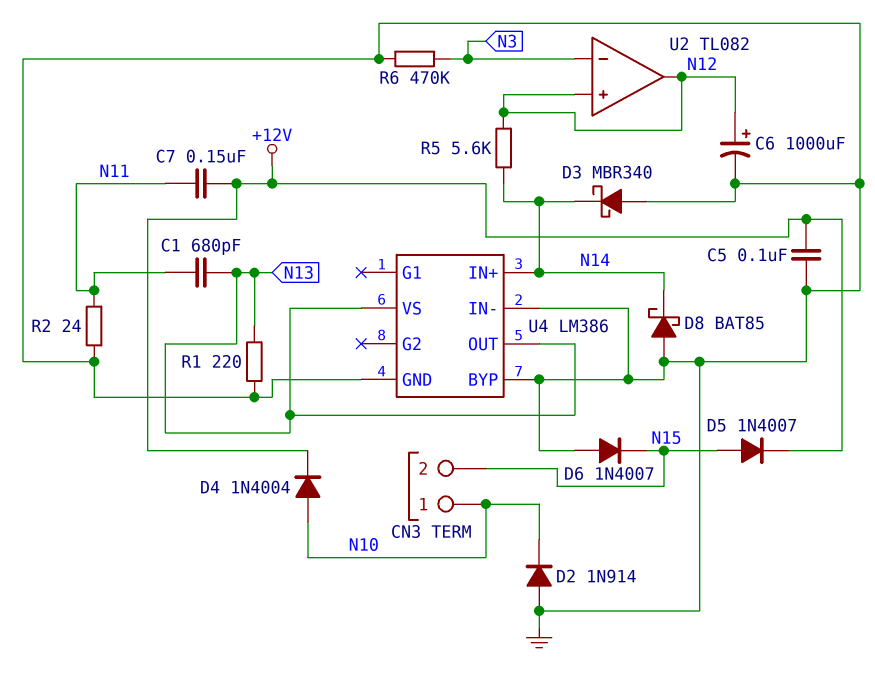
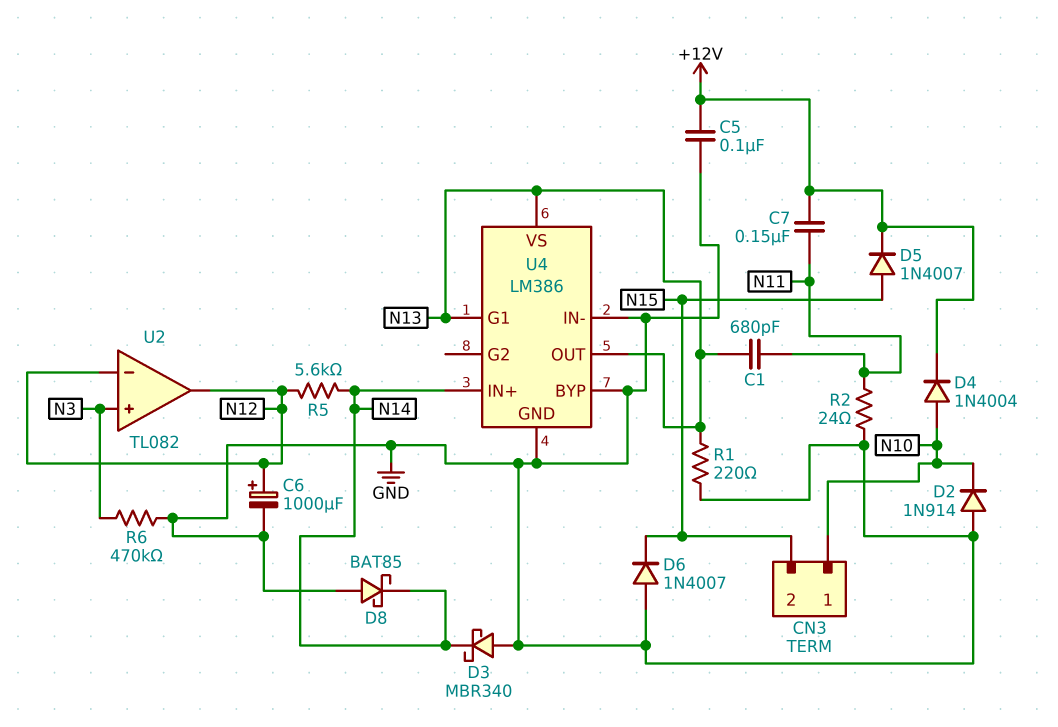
U2 pin in+: N12 -> N3
U2 pin in-: N3 -> N12
U4 pin G1: none -> N13

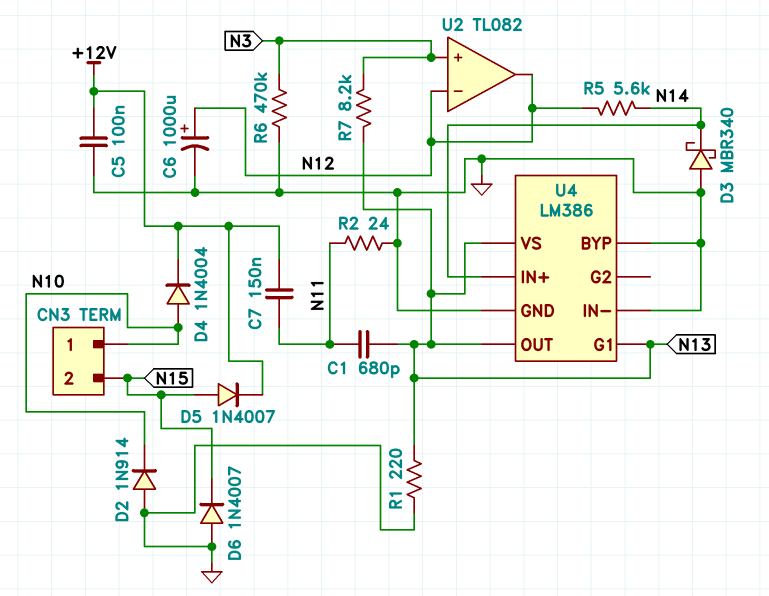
D8: schottky BAT85 (A GND, K N14) -> none
R7: none -> 8.2k (N3, N13)

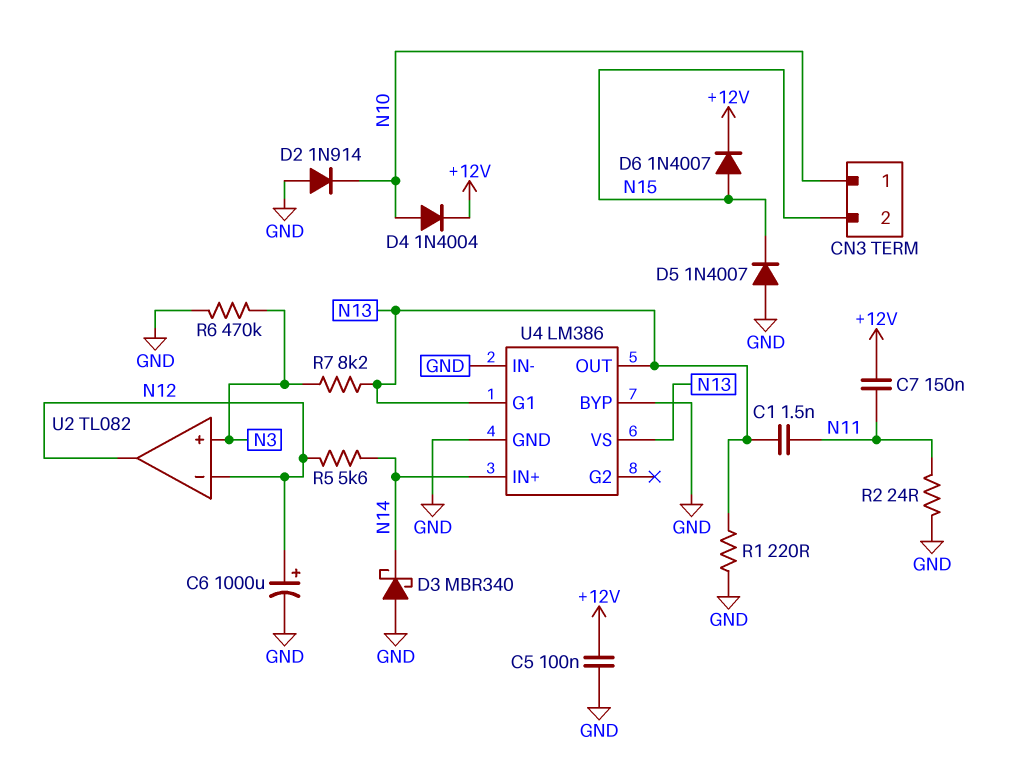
C1: 680pF (N11, N13) -> 1.5nF (N11, N13)
D5: diode 1N4007 (A N15, K +12V) -> diode 1N4007 (A GND, K N15)
D6: diode 1N4007 (A GND, K N15) -> diode 1N4007 (A N15, K +12V)

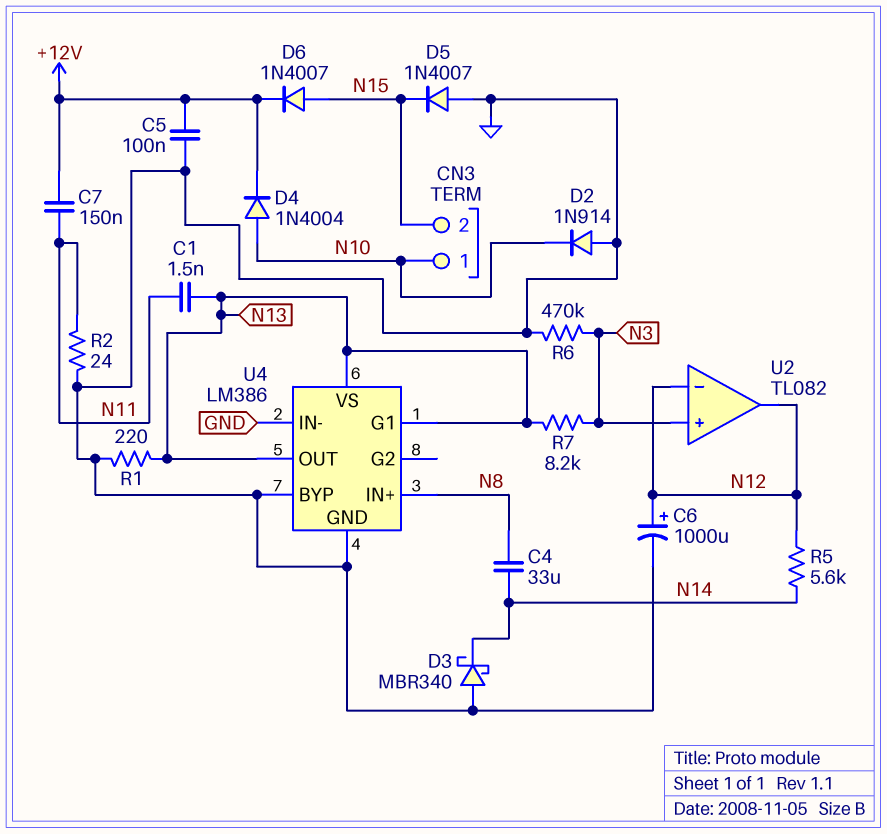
C4: none -> 33uF (N8, N14)
U4 pin IN+: N14 -> N8

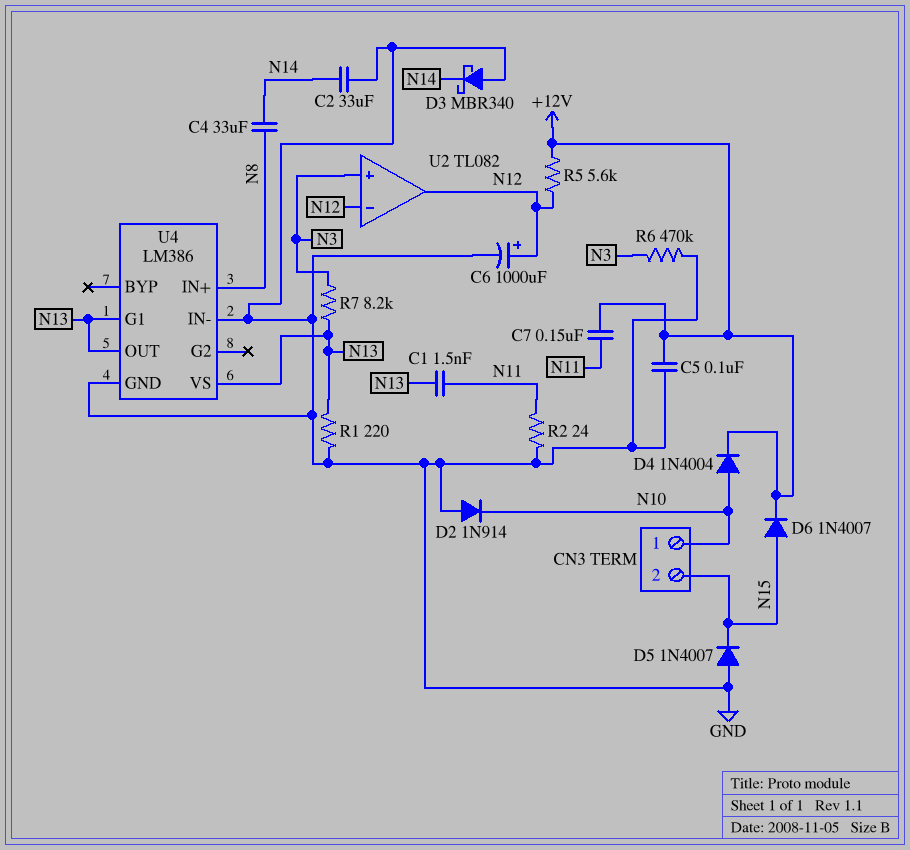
C2: none -> 33uF (GND, N14)
R5: 5.6k (N12, N14) -> 5.6k (+12V, N12)
U4 pin BYP: GND -> none

